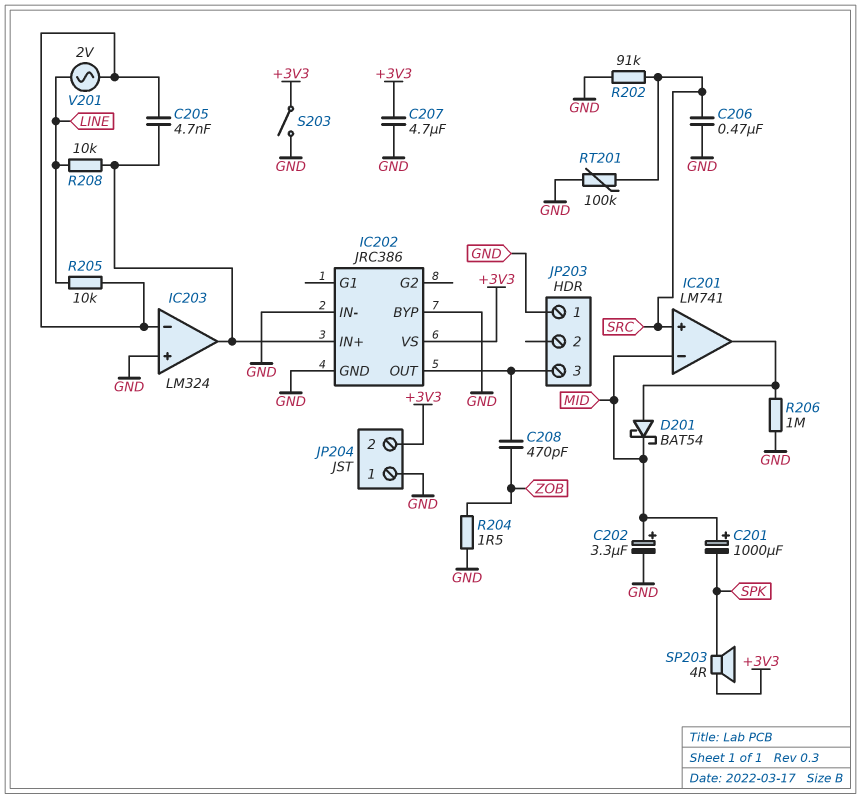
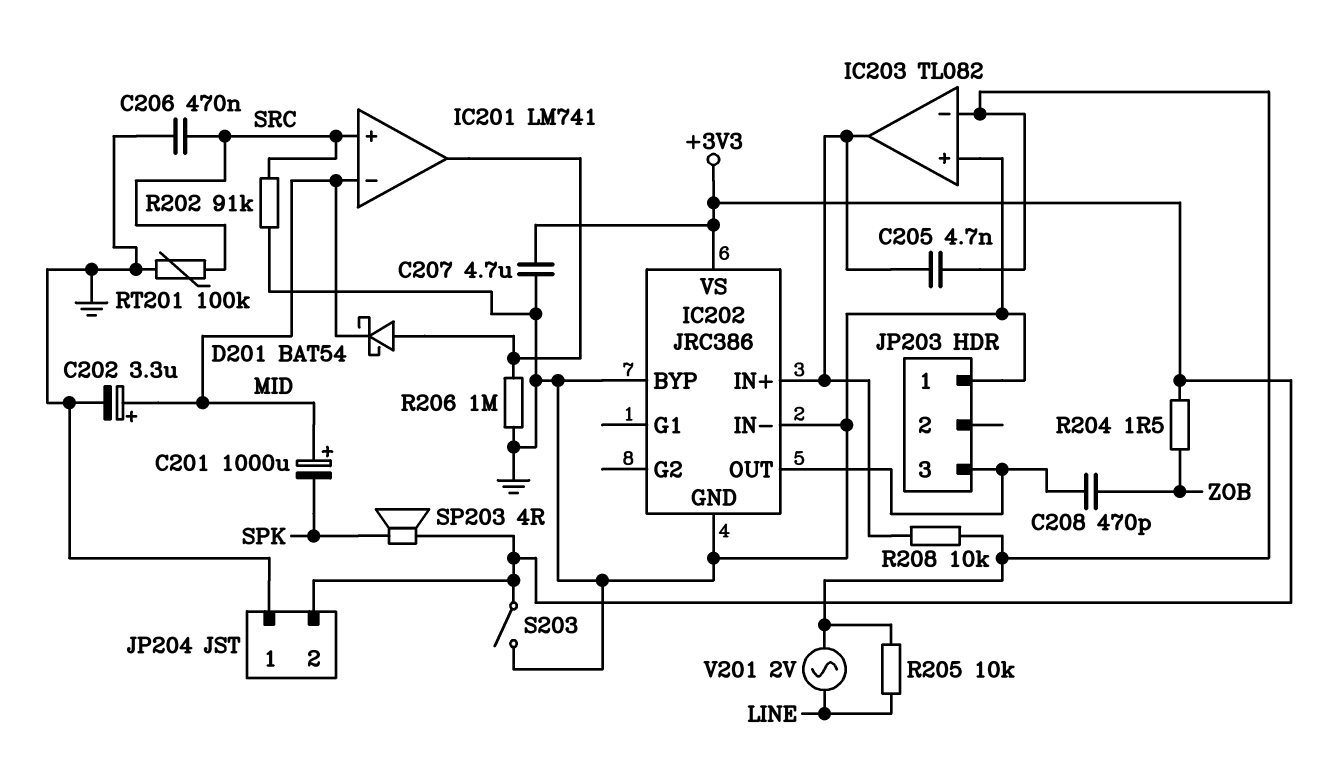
IC203: LM324 -> TL082
R204: 1.5 (GND, ZOB) -> 1.5 (+3V3, ZOB)
R208: 10k (IC202/IN+, LINE) -> 10k (IC202/IN+, IC203/in-)

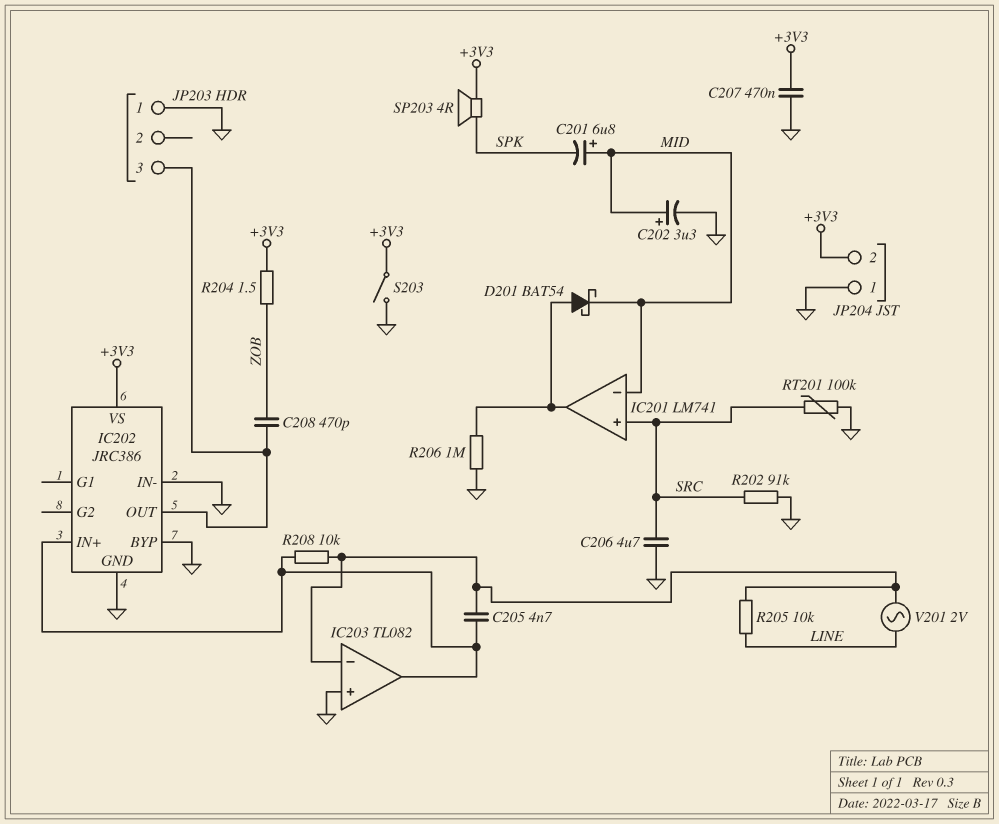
C201: 1000uF (plus MID, minus SPK) -> 6.8uF (plus MID, minus SPK)
C206: 470nF (GND, SRC) -> 4.7uF (GND, SRC)
C207: 4.7uF (+3V3, GND) -> 470nF (+3V3, GND)

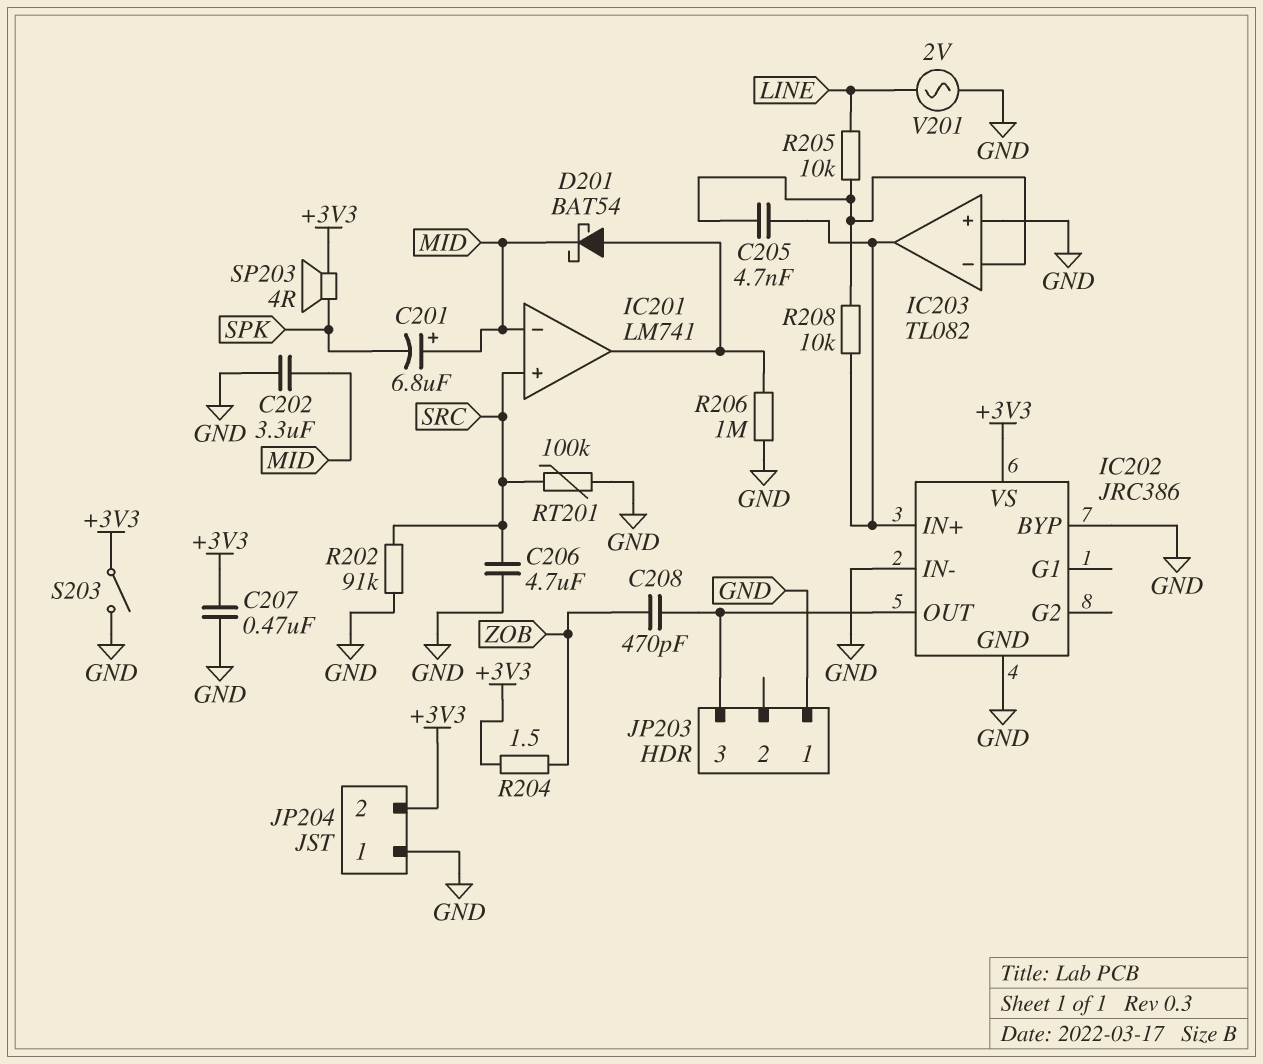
C202: 3.3uF (plus MID, minus GND) -> 3.3uF (GND, MID)
V201: AC 2V (IC203/in-, LINE) -> AC 2V (GND, LINE)

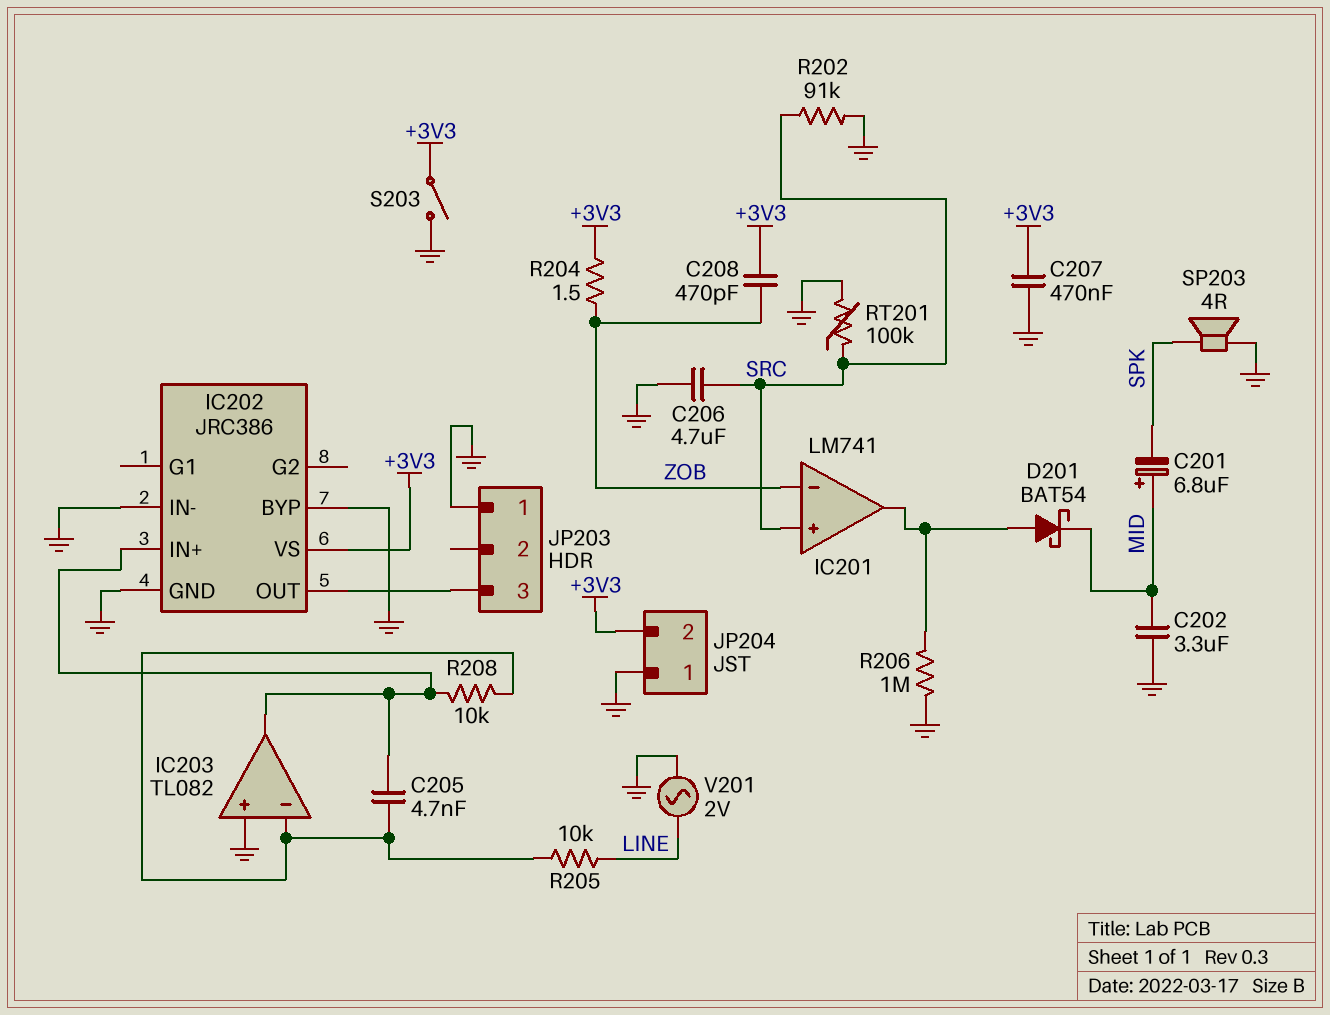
C208: 470pF (IC202/OUT, ZOB) -> 470pF (+3V3, ZOB)
IC201 pin in-: MID -> ZOB
SP203: speaker 4R (+3V3, SPK) -> speaker 4R (GND, SPK)

